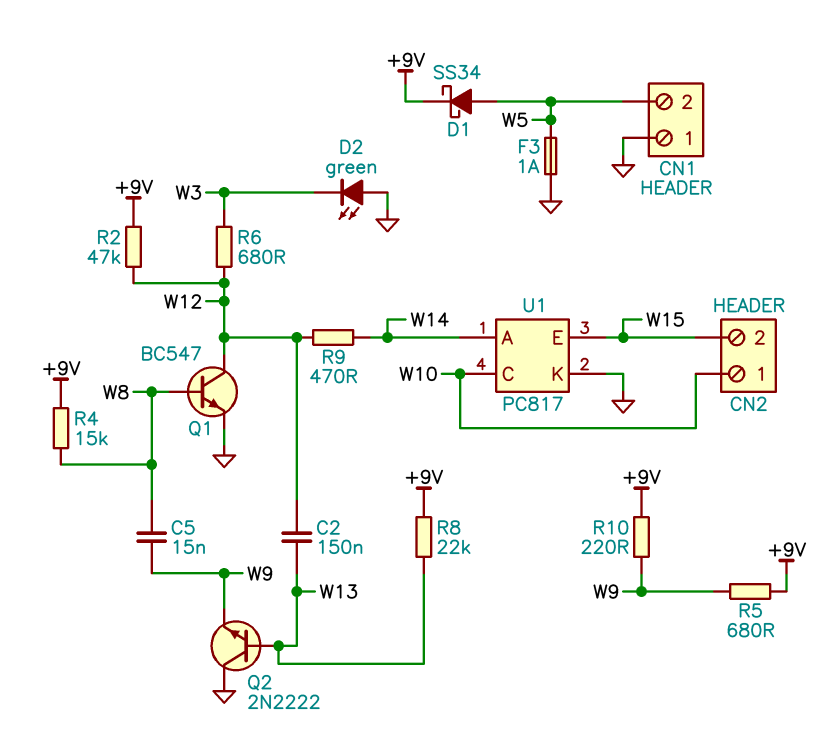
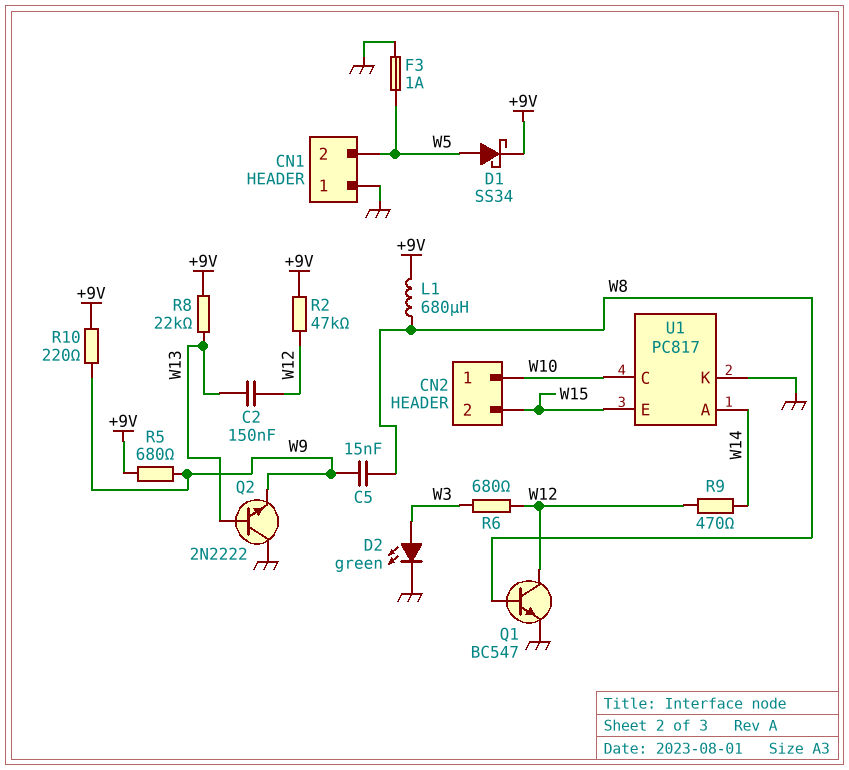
D2: LED green (A GND, K W3) -> LED green (A W3, K GND)
L1: none -> 680uH (+9V, W8)
R4: 15k (+9V, W8) -> none

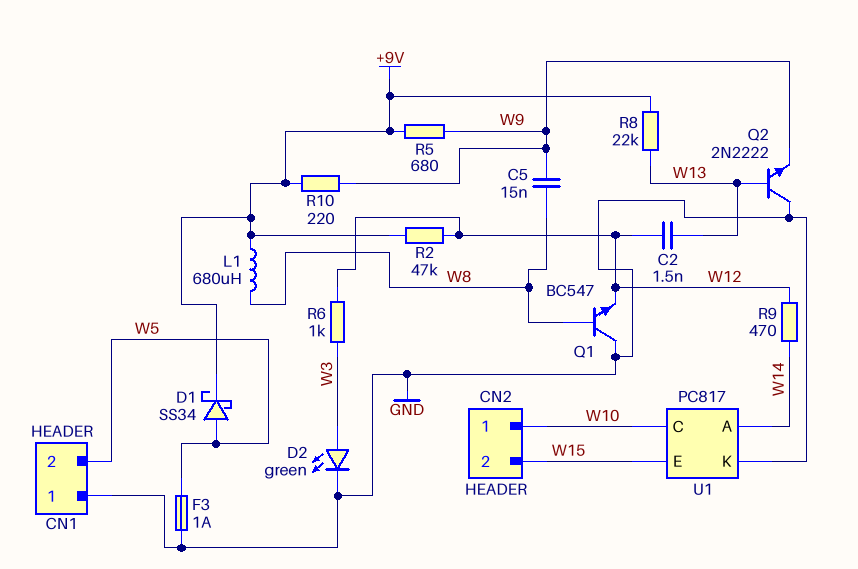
C2: 150nF (W12, W13) -> 1.5nF (W12, W13)
Q1: NPN BC547 (B W8, C W12, E GND) -> NPN BC547 (B W8, C GND, E W12)
R6: 680 (W3, W12) -> 1k (W3, W12)

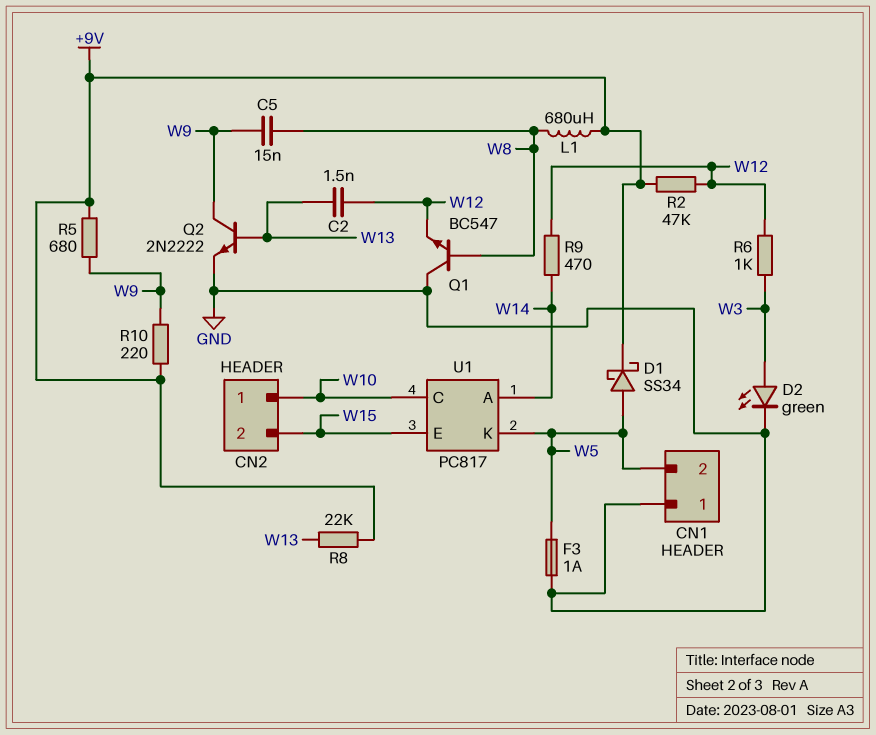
Q2: NPN 2N2222 (B W13, C GND, E W9) -> NPN 2N2222 (B W13, C W9, E GND)
U1 pin K: GND -> W5

